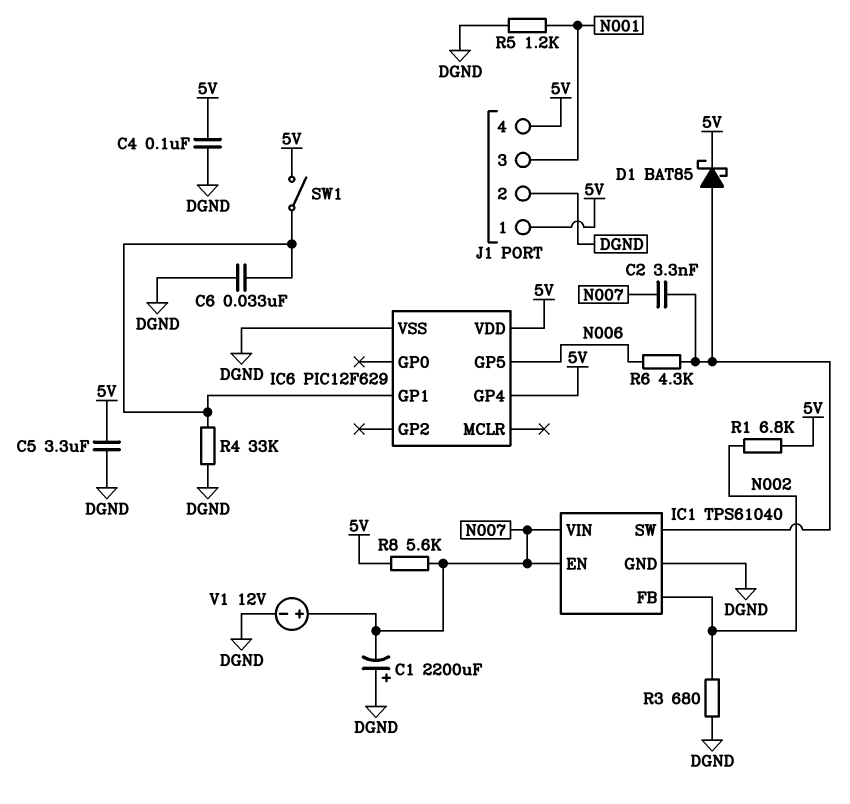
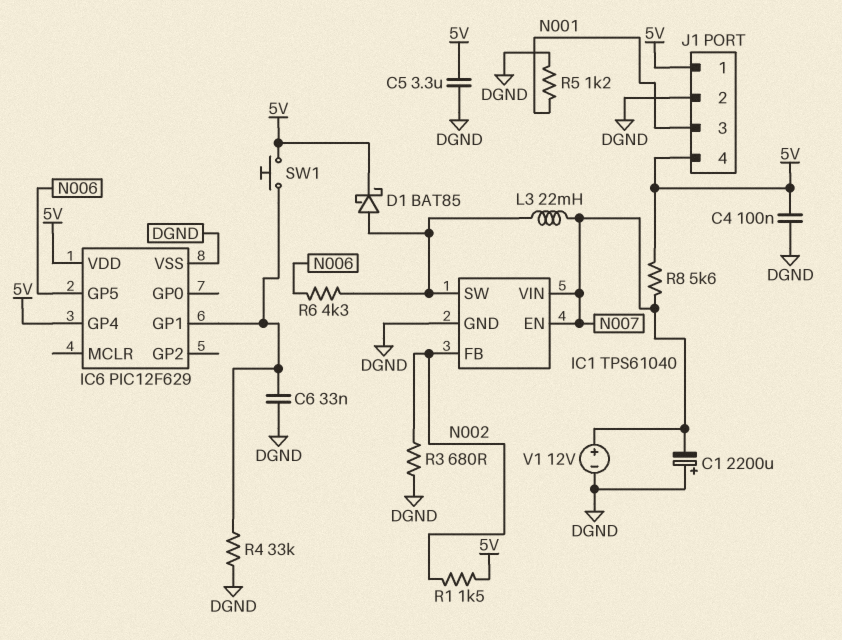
C2: 3.3nF (IC1/SW, N007) -> none
L3: none -> 22mH (IC1/SW, N007)
R1: 6.8k (5V, N002) -> 1.5k (5V, N002)
SW1: switch (5V, IC6/GP1) -> button (5V, IC6/GP1)

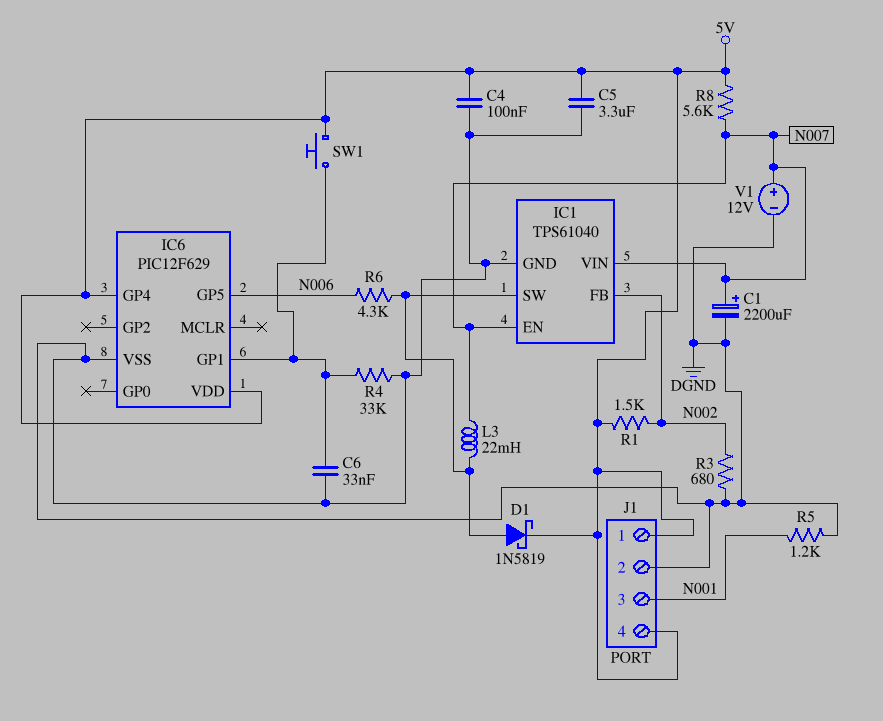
C1: 2200uF (plus DGND, minus N007) -> 2200uF (plus N007, minus DGND)
D1: schottky BAT85 (A IC1/SW, K 5V) -> schottky 1N5819 (A IC1/SW, K 5V)

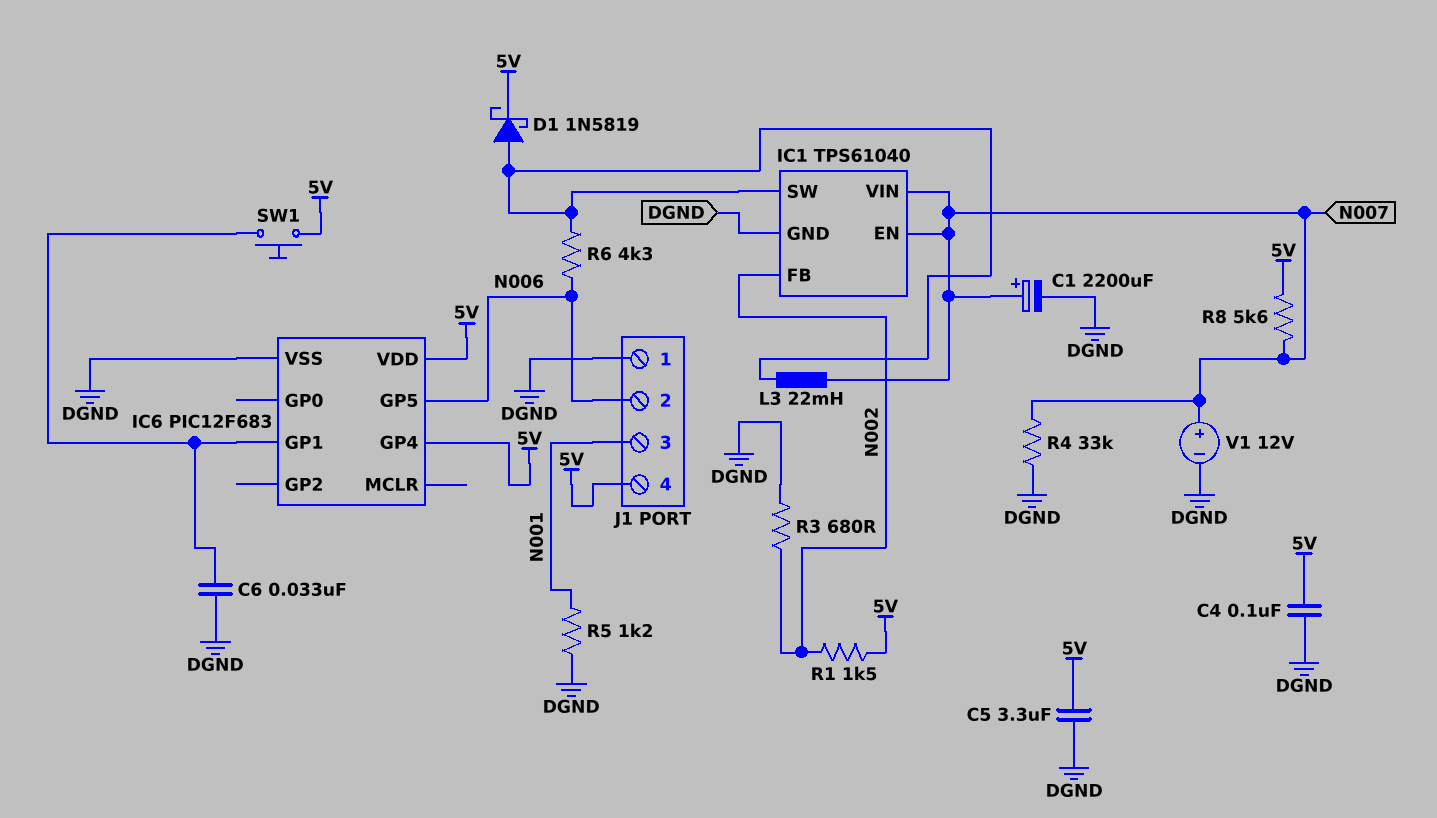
IC6: PIC12F629 -> PIC12F683
J1 pin 1: 5V -> DGND
J1 pin 2: DGND -> N006
R4: 33k (DGND, IC6/GP1) -> 33k (DGND, N007)

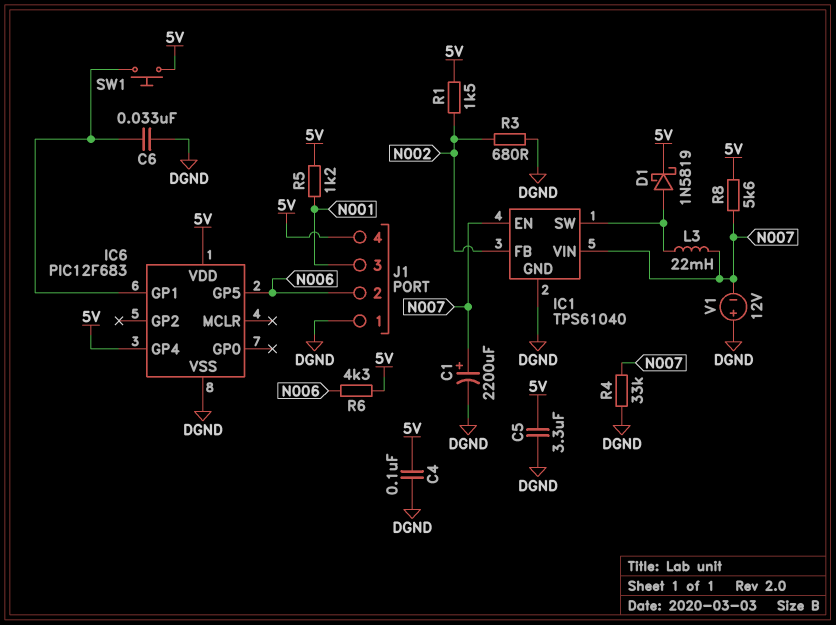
R5: 1.2k (DGND, N001) -> 1.2k (5V, N001)
R6: 4.3k (IC1/SW, N006) -> 4.3k (5V, N006)
V1: 12V (plus N007, minus DGND) -> 12V (plus DGND, minus N007)

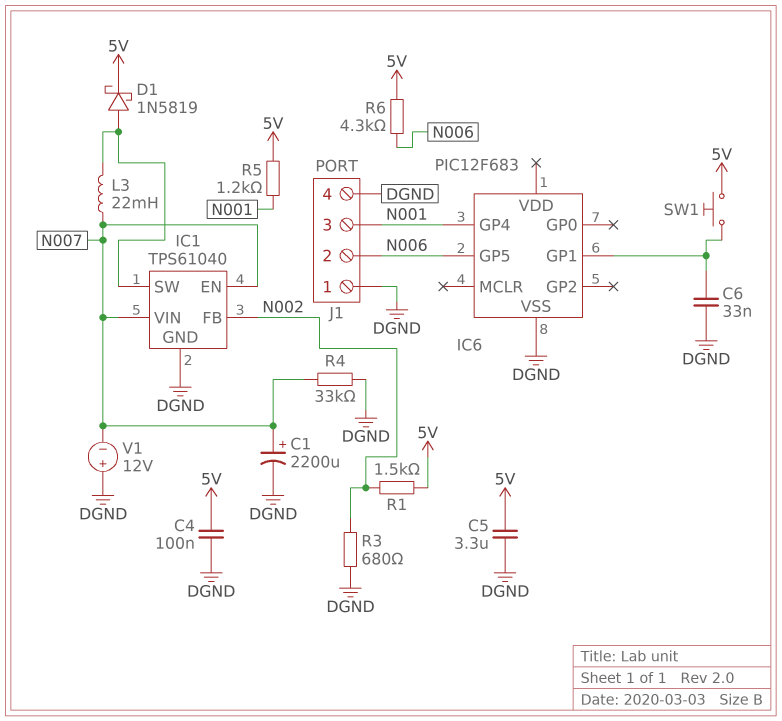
IC6 pin GP4: 5V -> N001
IC6 pin VDD: 5V -> none
J1 pin 4: 5V -> DGND
R8: 5.6k (5V, N007) -> none

